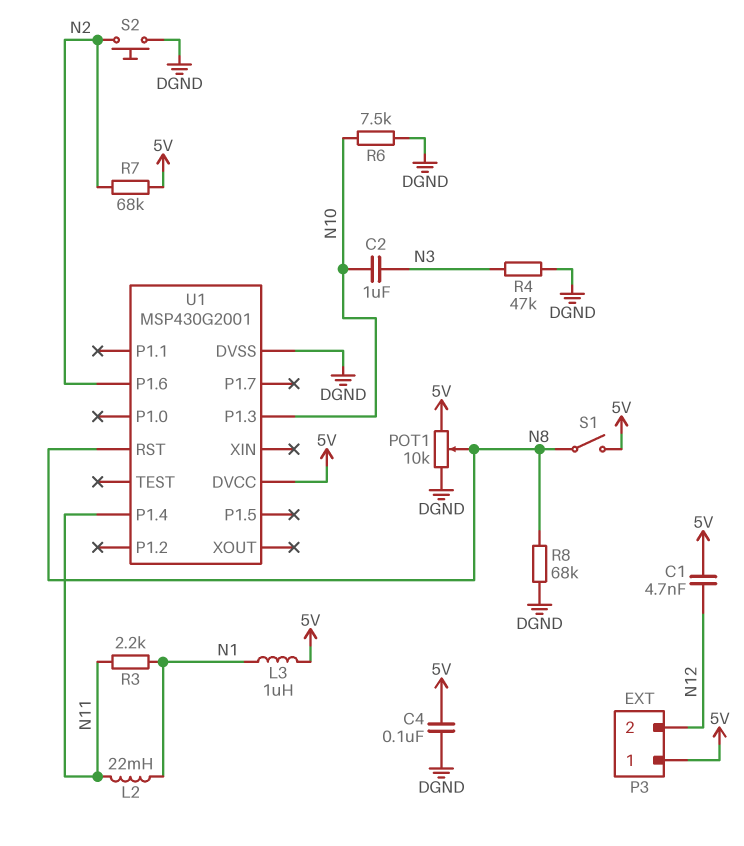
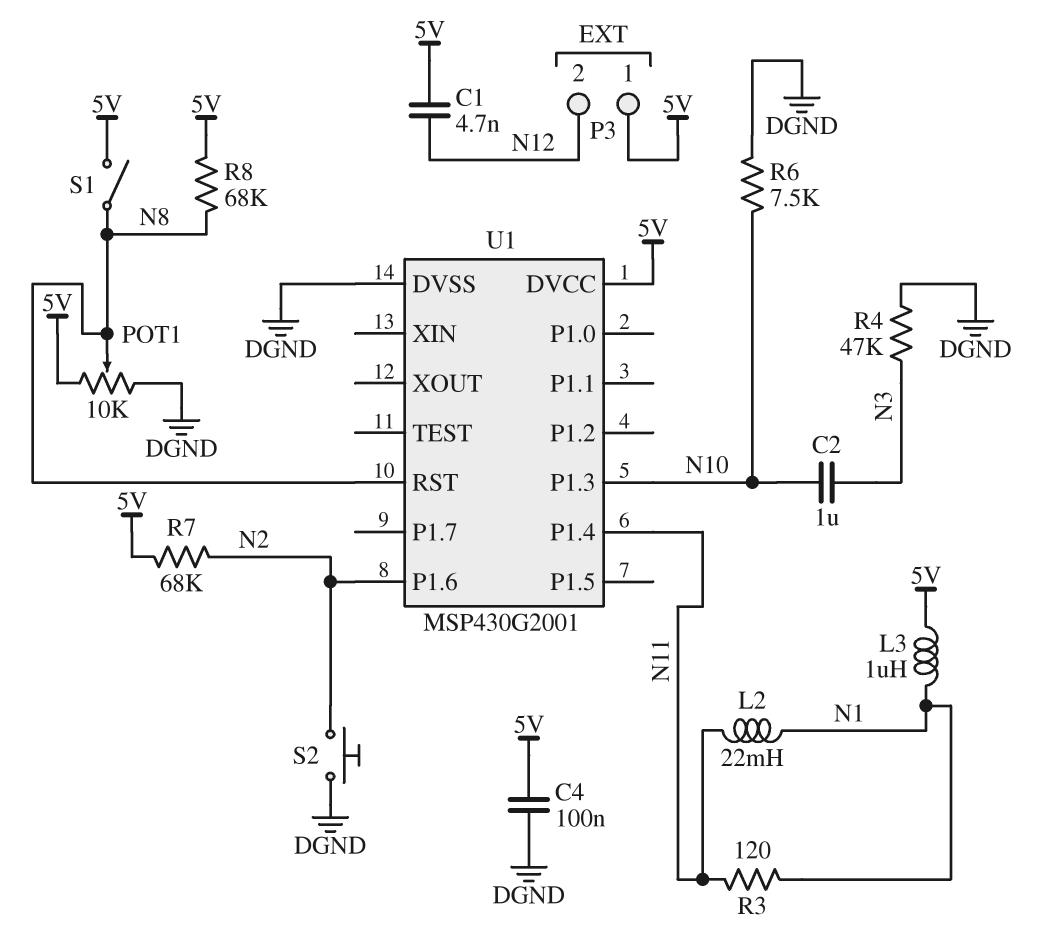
R3: 2.2k (N1, N11) -> 120 (N1, N11)
R8: 68k (DGND, N8) -> 68k (5V, N8)

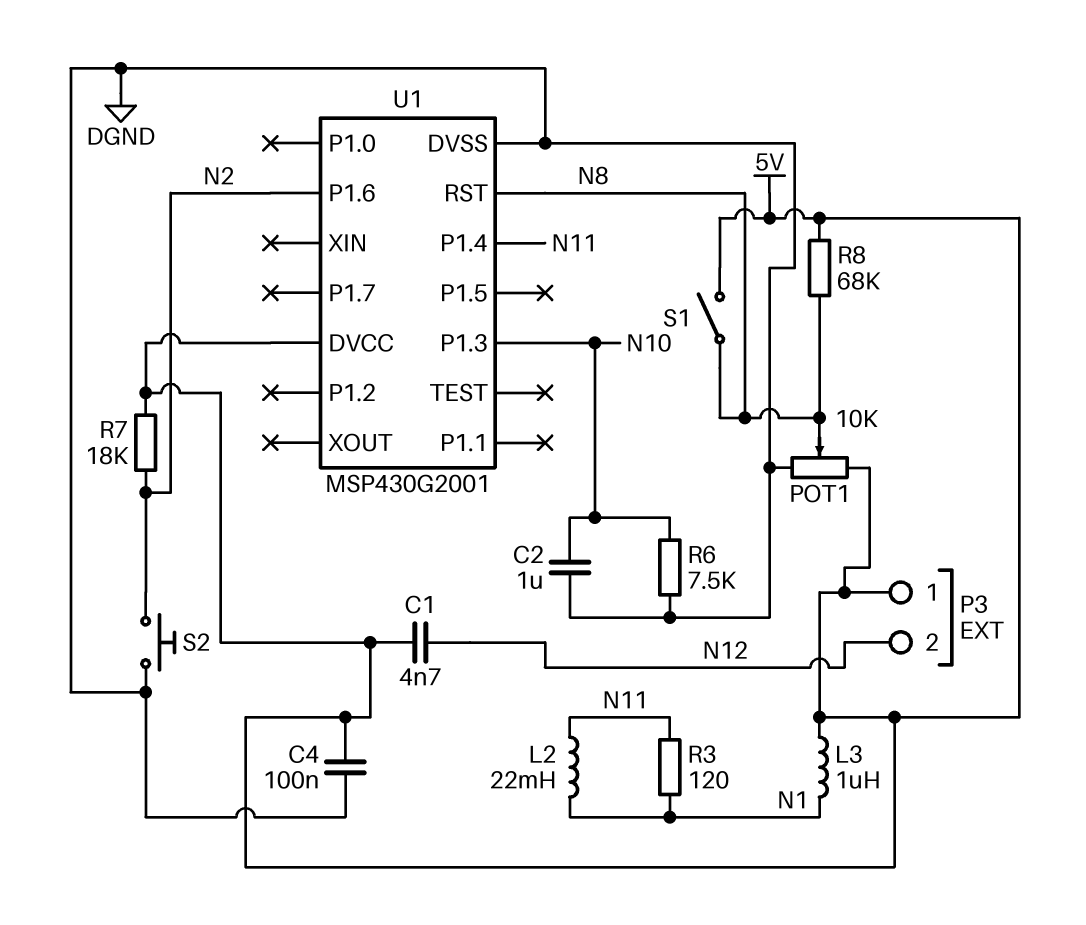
C2: 1uF (N3, N10) -> 1uF (DGND, N10)
R4: 47k (DGND, N3) -> none
R7: 68k (5V, N2) -> 18k (5V, N2)

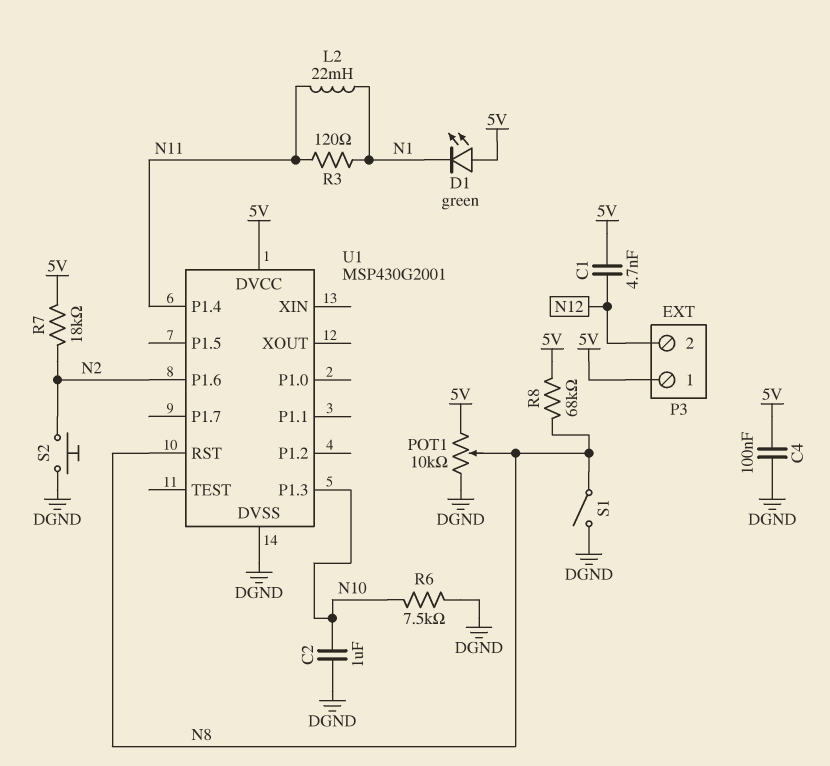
D1: none -> LED green (A 5V, K N1)
L3: 1uH (5V, N1) -> none
S1: switch (5V, N8) -> switch (DGND, N8)

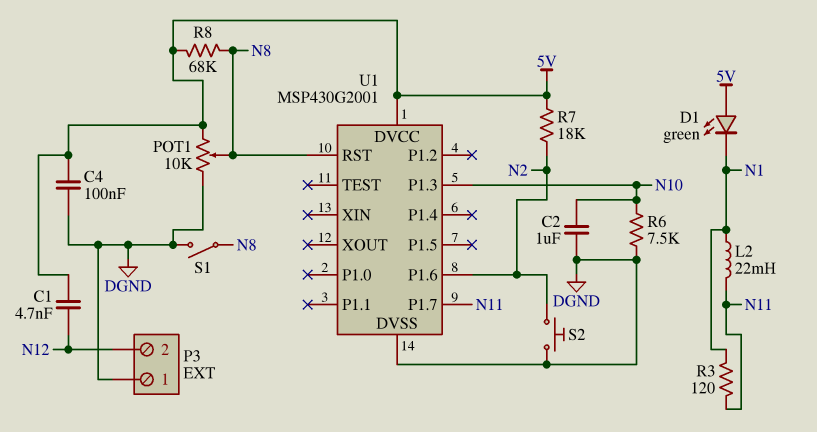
P3 pin 1: 5V -> DGND
U1 pin P1.4: N11 -> none
U1 pin P1.7: none -> N11

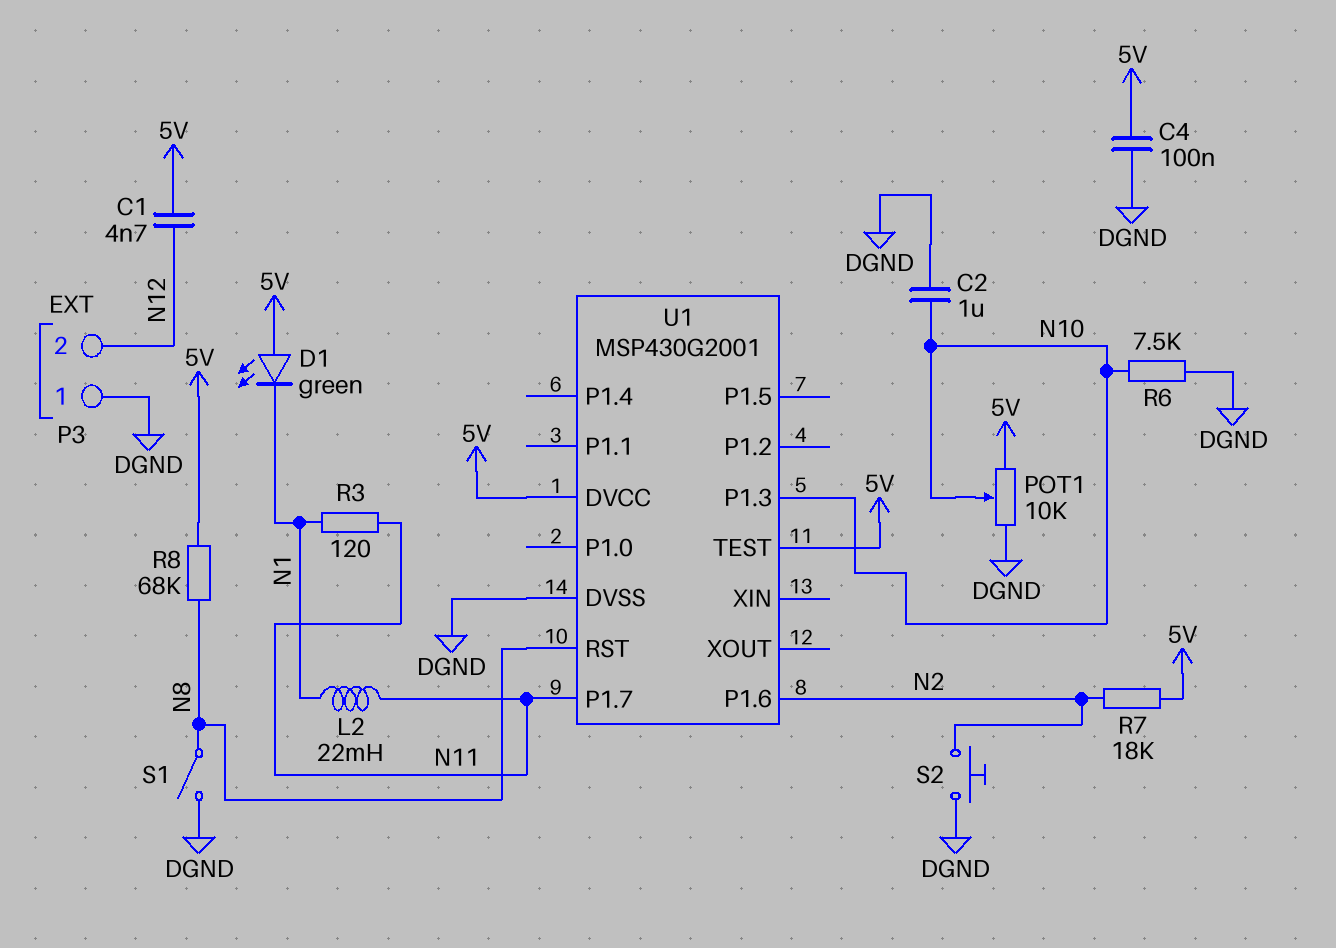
POT1: 10k (5V, DGND, wiper N8) -> 10k (5V, DGND, wiper N10)
U1 pin TEST: none -> 5V

